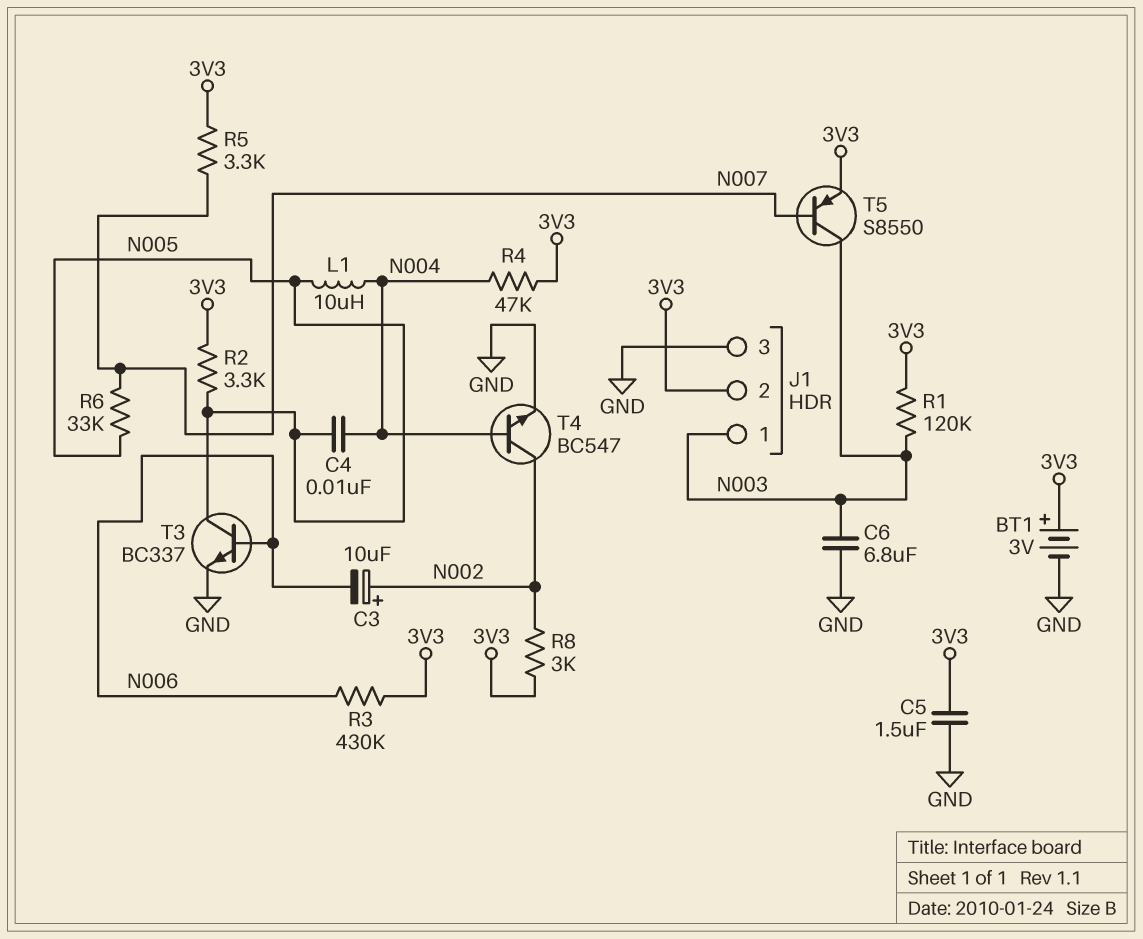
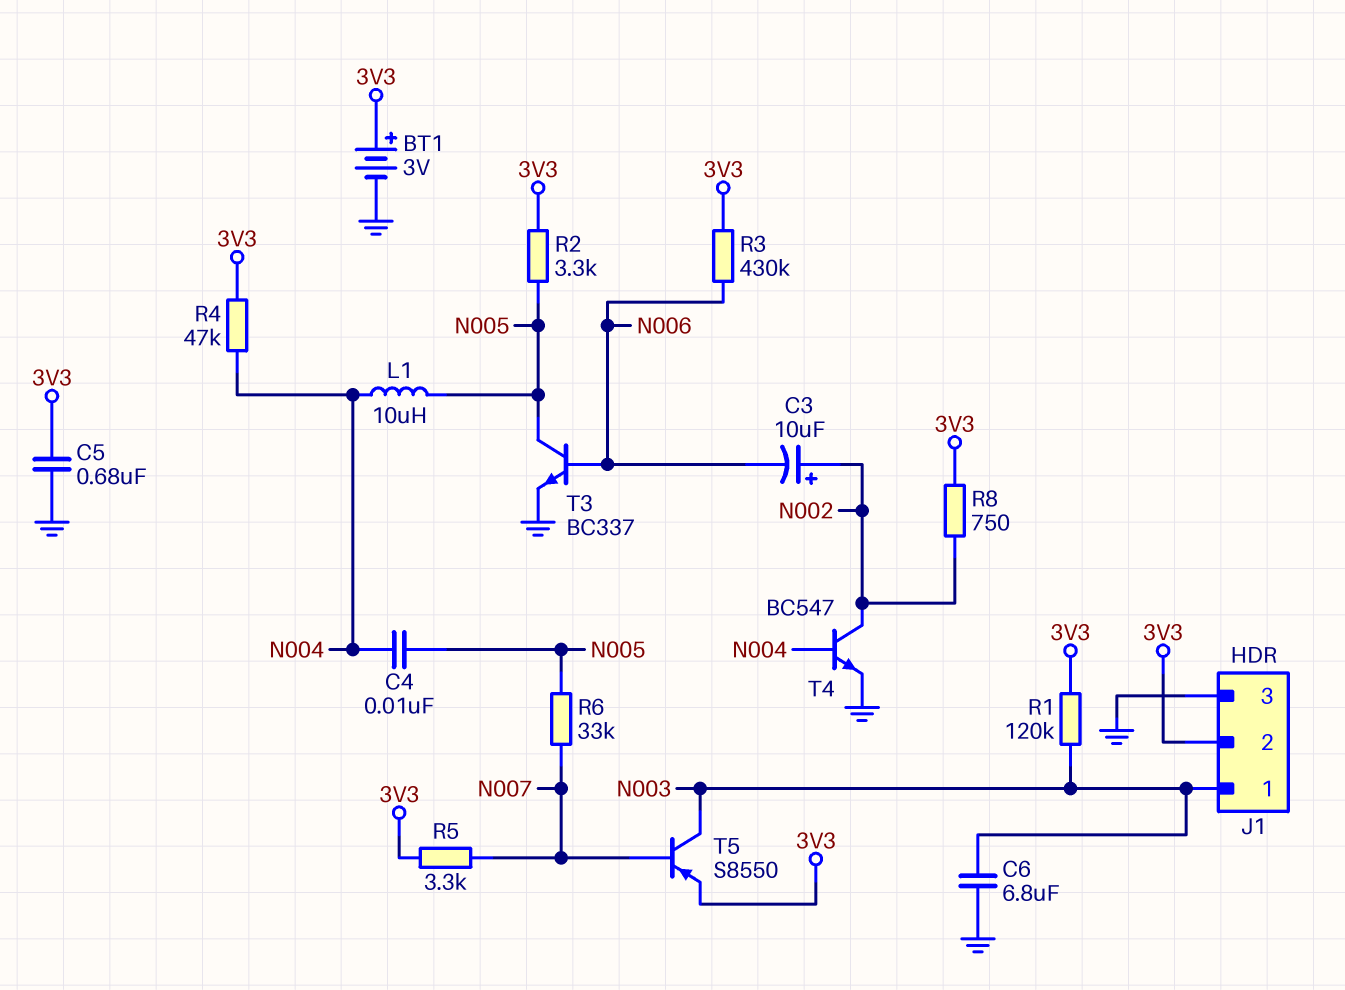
C5: 1.5uF (3V3, GND) -> 680nF (3V3, GND)
R8: 3k (3V3, N002) -> 750 (3V3, N002)

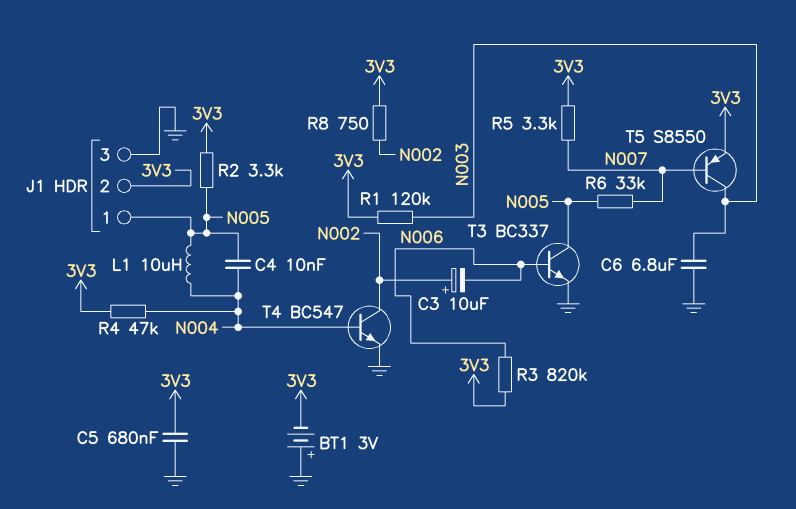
BT1: 3V (plus 3V3, minus GND) -> 3V (plus GND, minus 3V3)
J1 pin 1: N003 -> N005
R3: 430k (3V3, N006) -> 820k (3V3, N006)

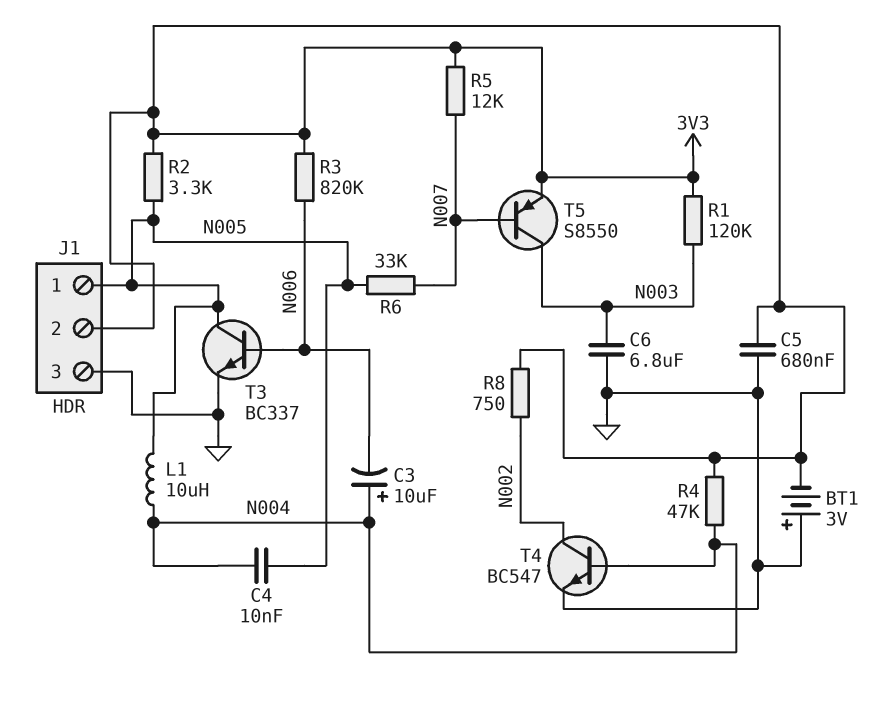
C3: 10uF (plus N002, minus N006) -> 10uF (plus N004, minus N006)
R5: 3.3k (3V3, N007) -> 12k (3V3, N007)

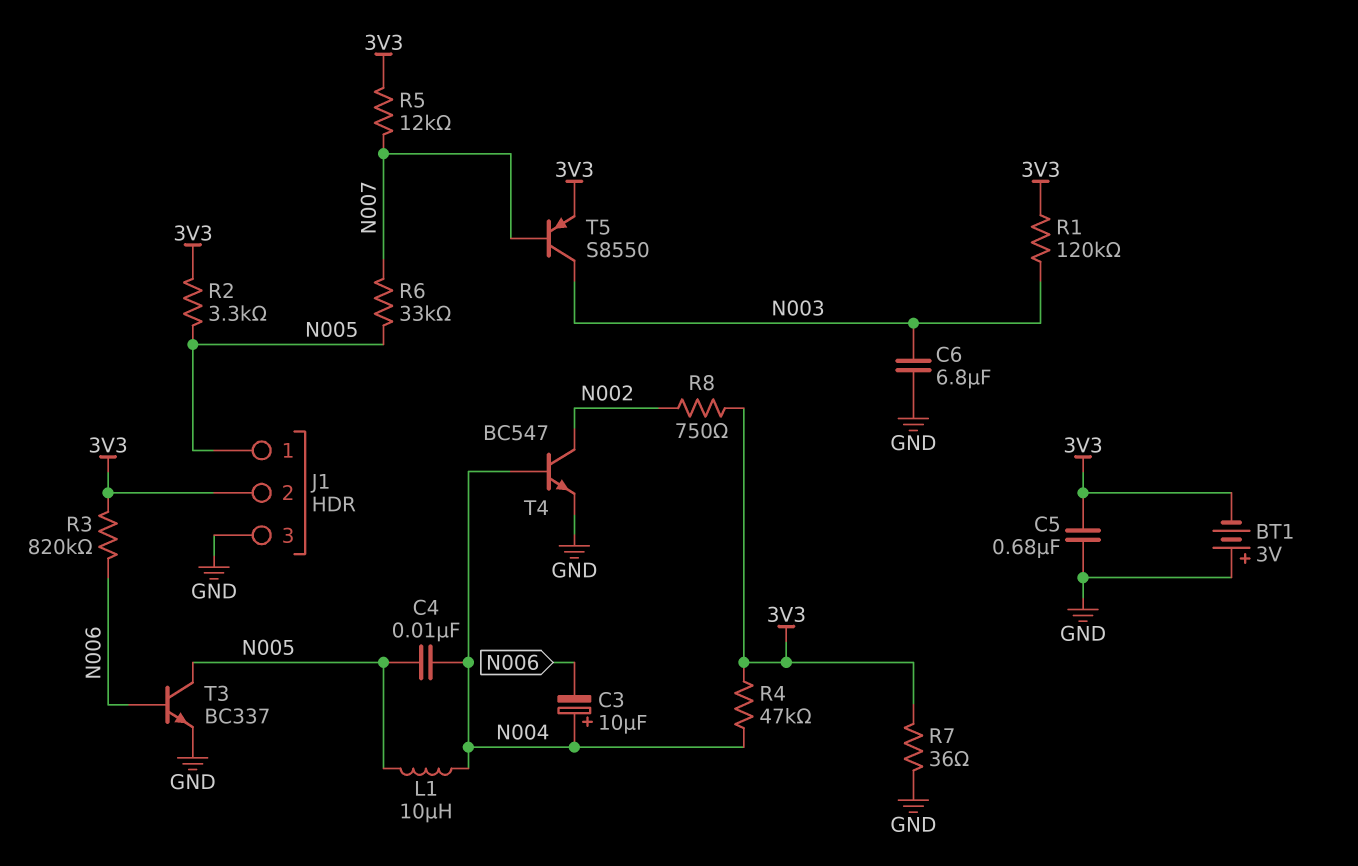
R7: none -> 36 (3V3, GND)

